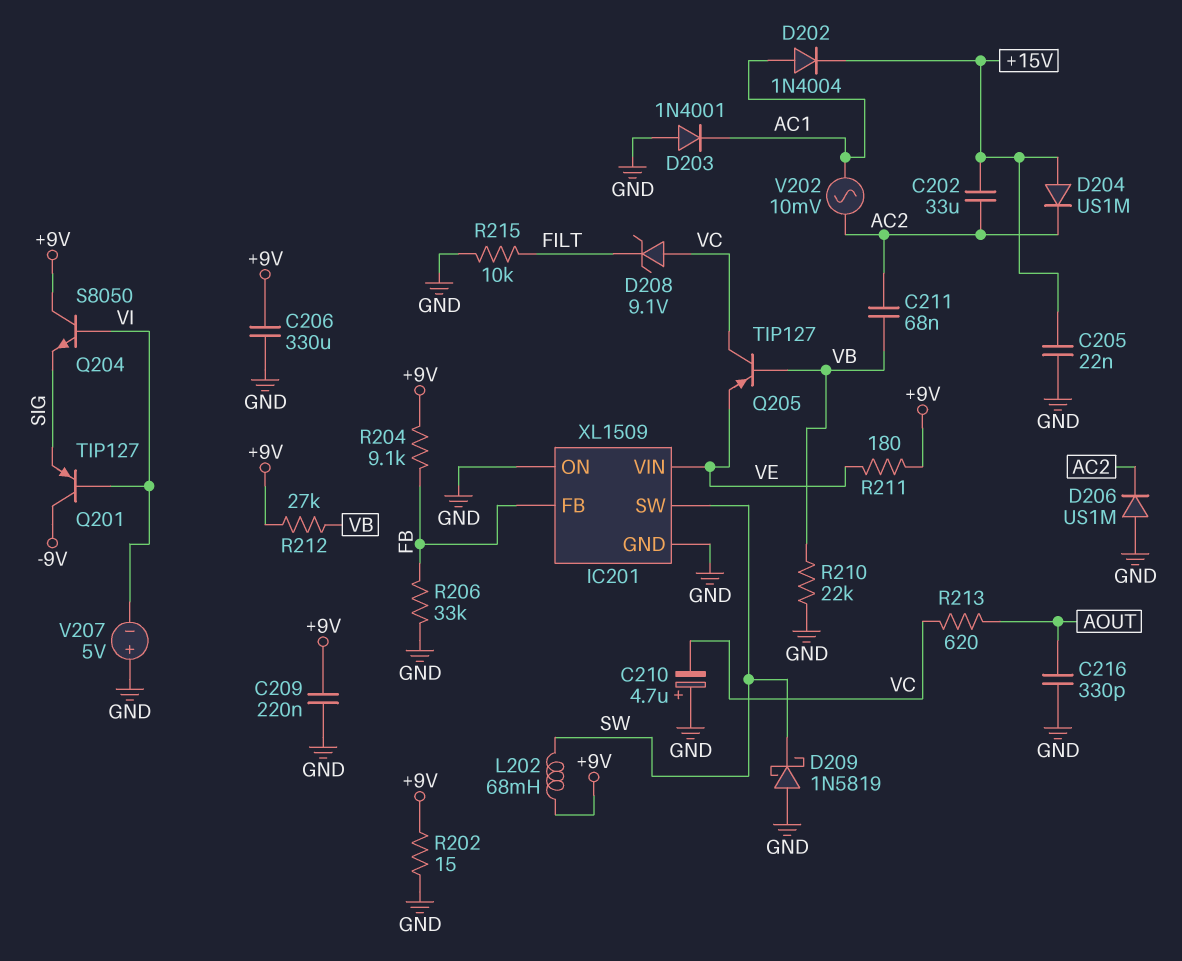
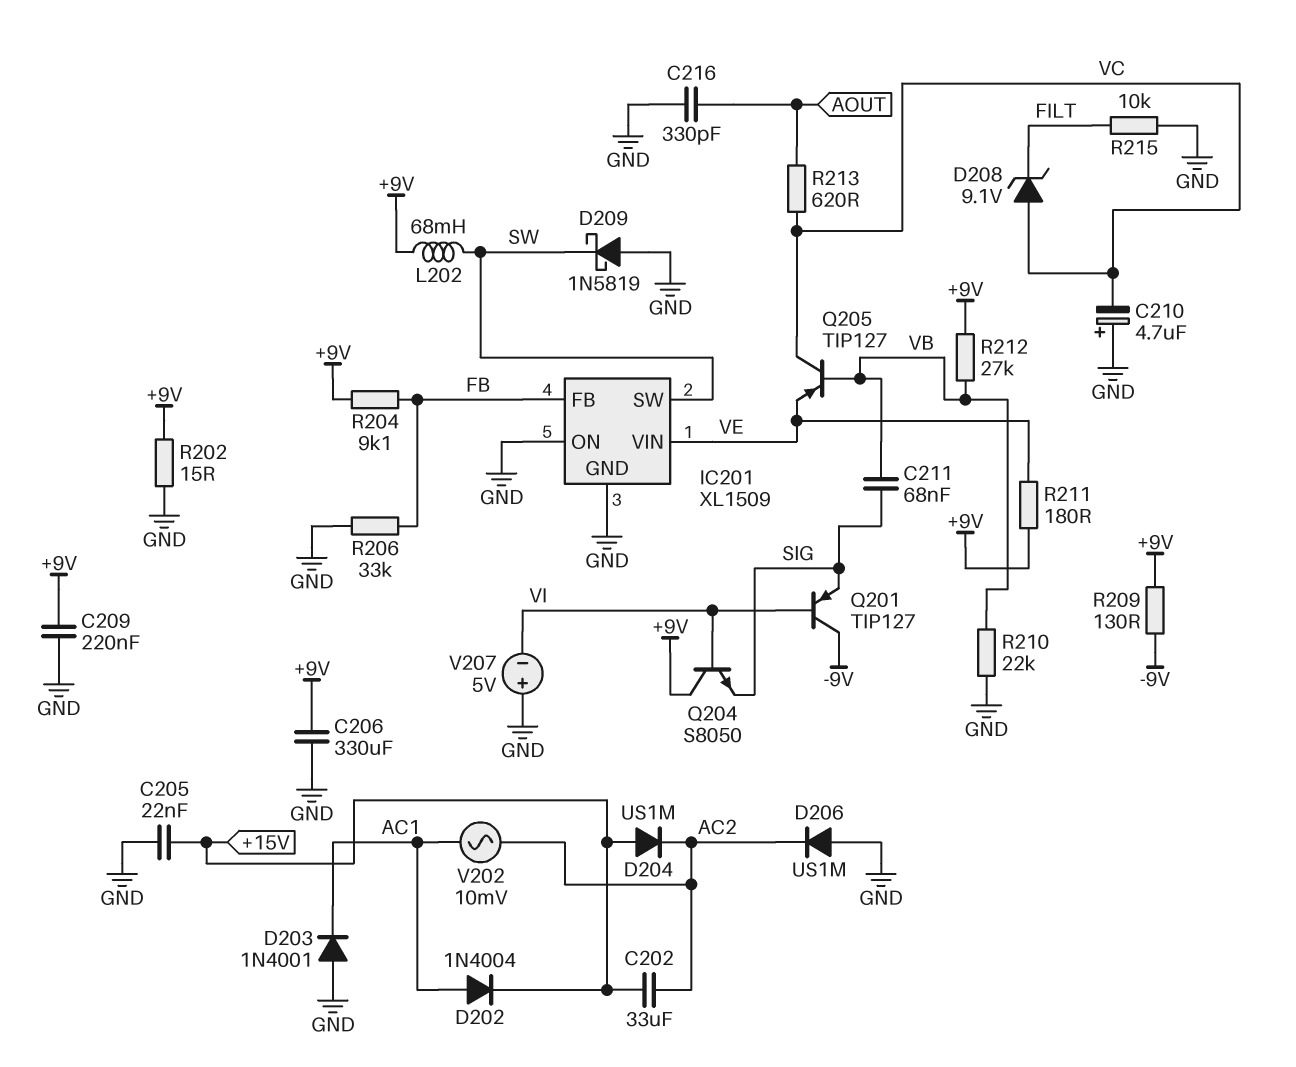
C211: 68nF (AC2, VB) -> 68nF (SIG, VB)
R209: none -> 130 (+9V, -9V)

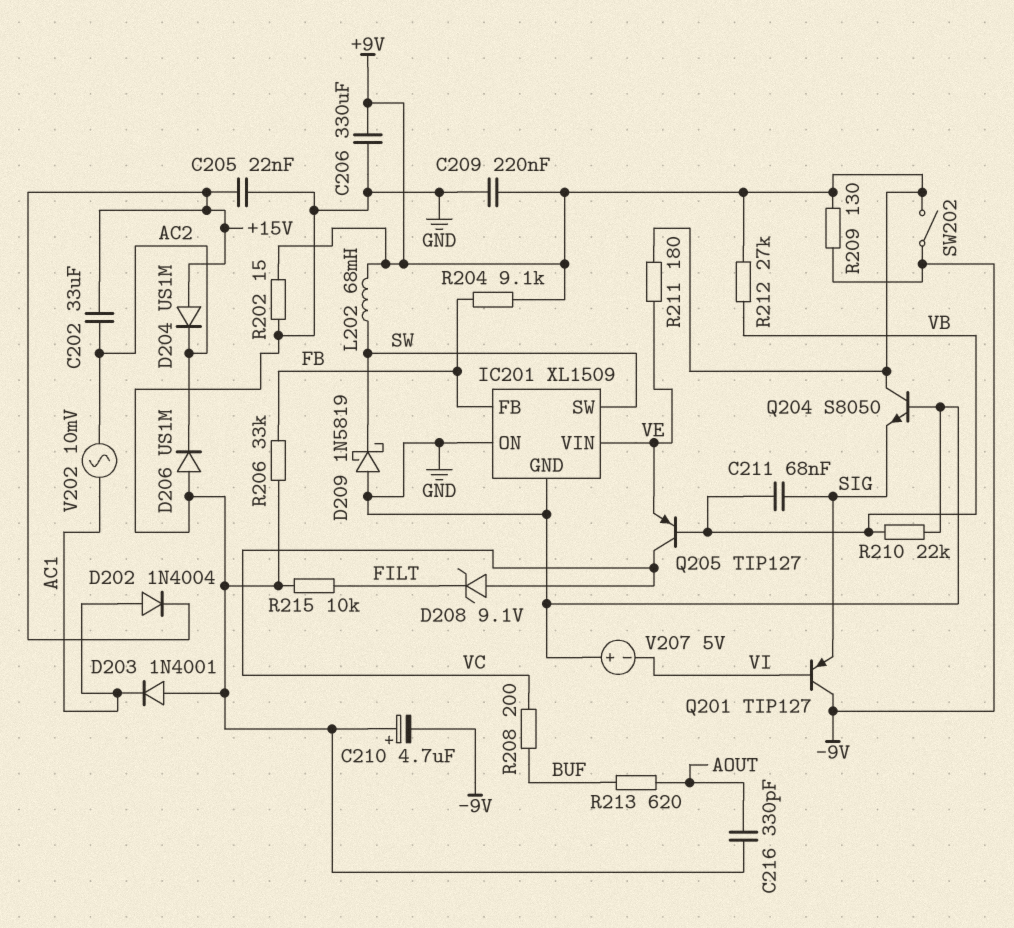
C210: 4.7uF (plus GND, minus VC) -> 4.7uF (plus GND, minus -9V)
Q204: NPN S8050 (B VI, C +9V, E SIG) -> NPN S8050 (B GND, C +9V, E SIG)
R208: none -> 200 (BUF, VC)
R213: 620 (AOUT, VC) -> 620 (AOUT, BUF)
SW202: none -> switch (+9V, -9V)

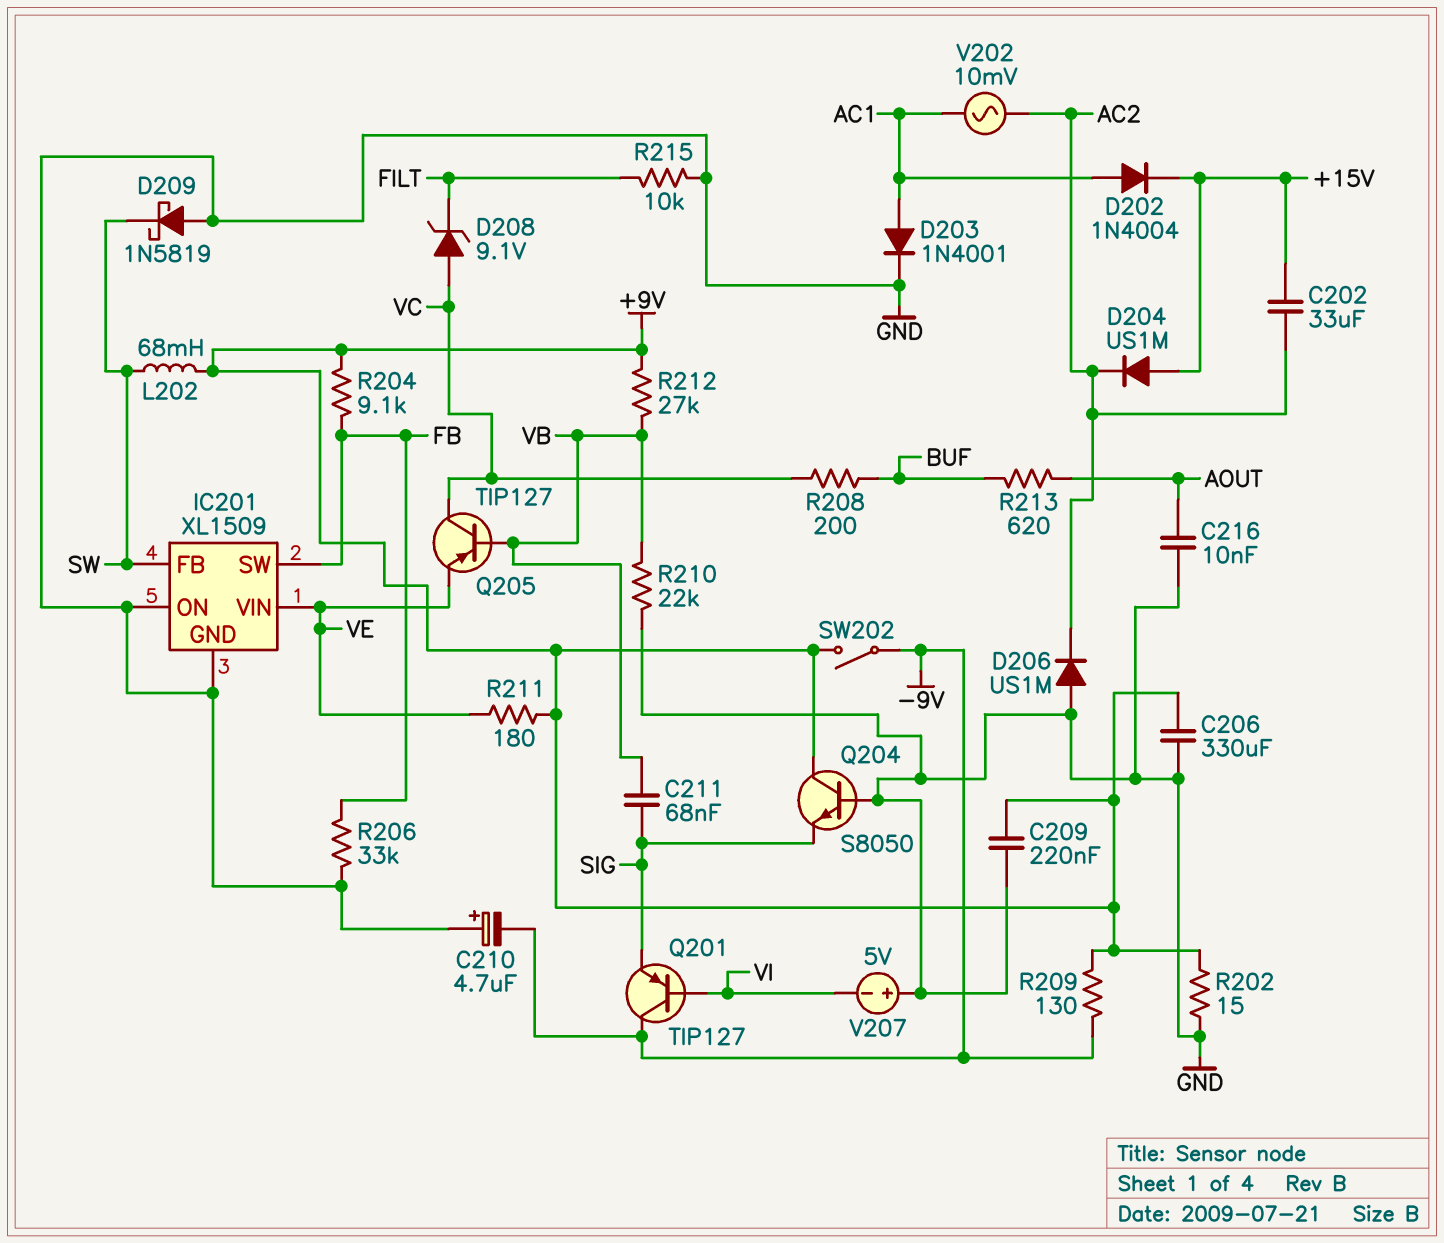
C205: 22nF (+15V, GND) -> none
C216: 330pF (AOUT, GND) -> 10nF (AOUT, GND)
D203: diode 1N4001 (A GND, K AC1) -> diode 1N4001 (A AC1, K GND)
IC201 pin FB: FB -> SW
IC201 pin SW: SW -> FB

